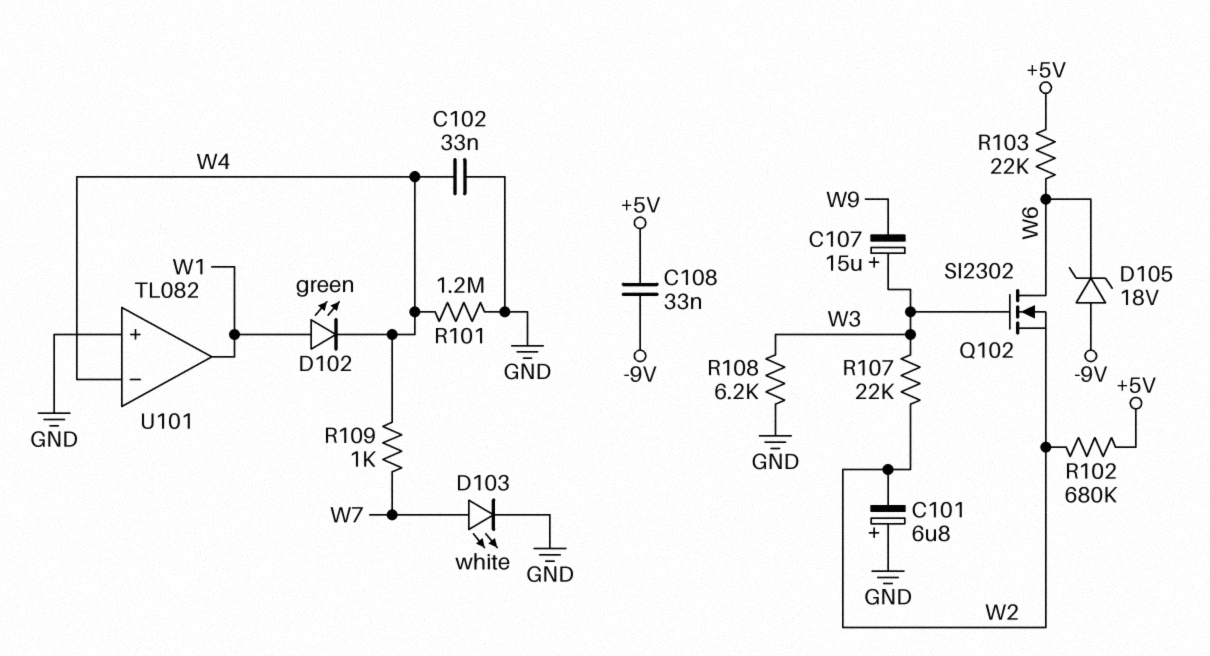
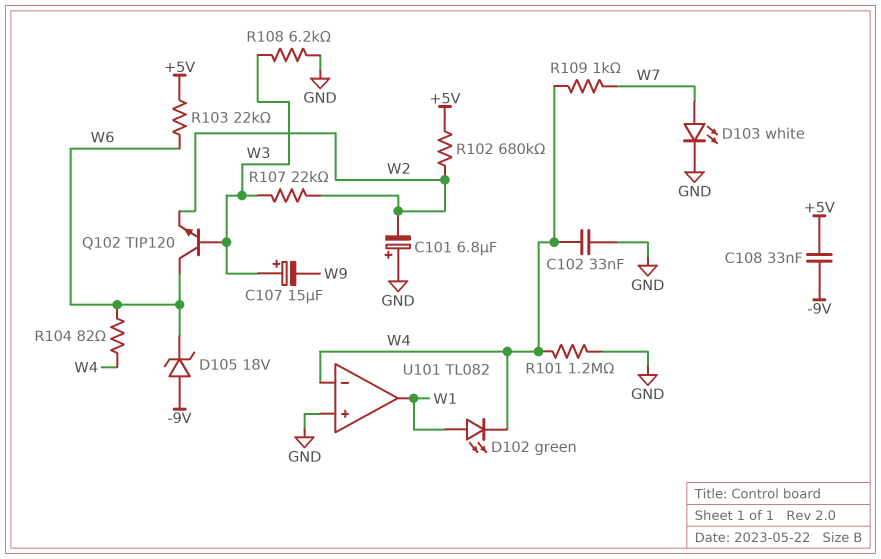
Q102: NMOS SI2302 (G W3, D W6, S W2) -> NPN TIP120 (B W3, C W6, E W2)
R104: none -> 82 (W4, W6)

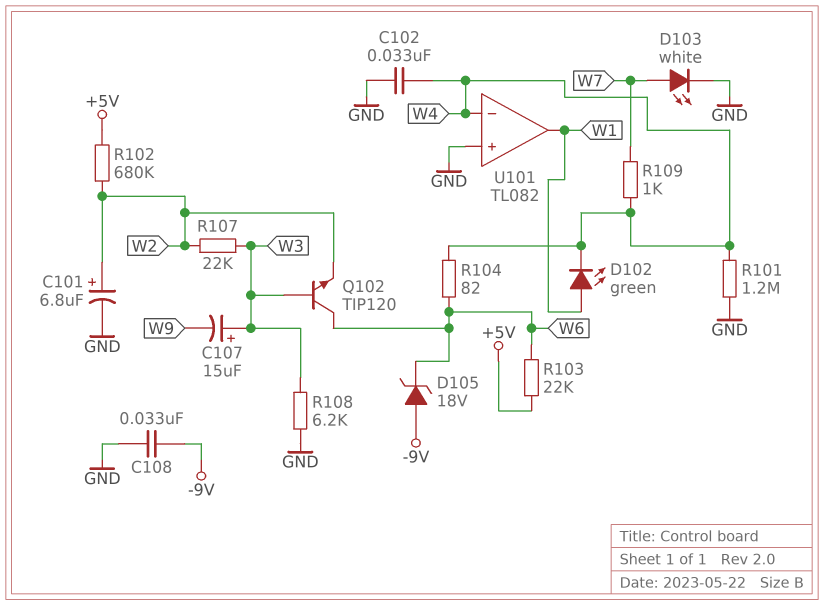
C101: 6.8uF (plus GND, minus W2) -> 6.8uF (plus W2, minus GND)
C108: 33nF (+5V, -9V) -> 33nF (-9V, GND)

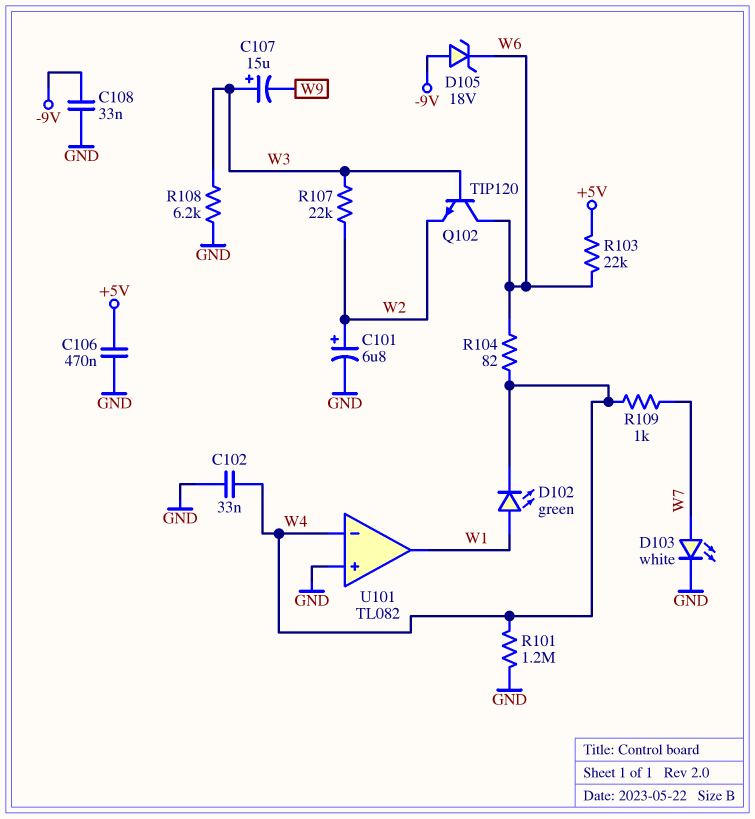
C106: none -> 470nF (+5V, GND)
R102: 680k (+5V, W2) -> none

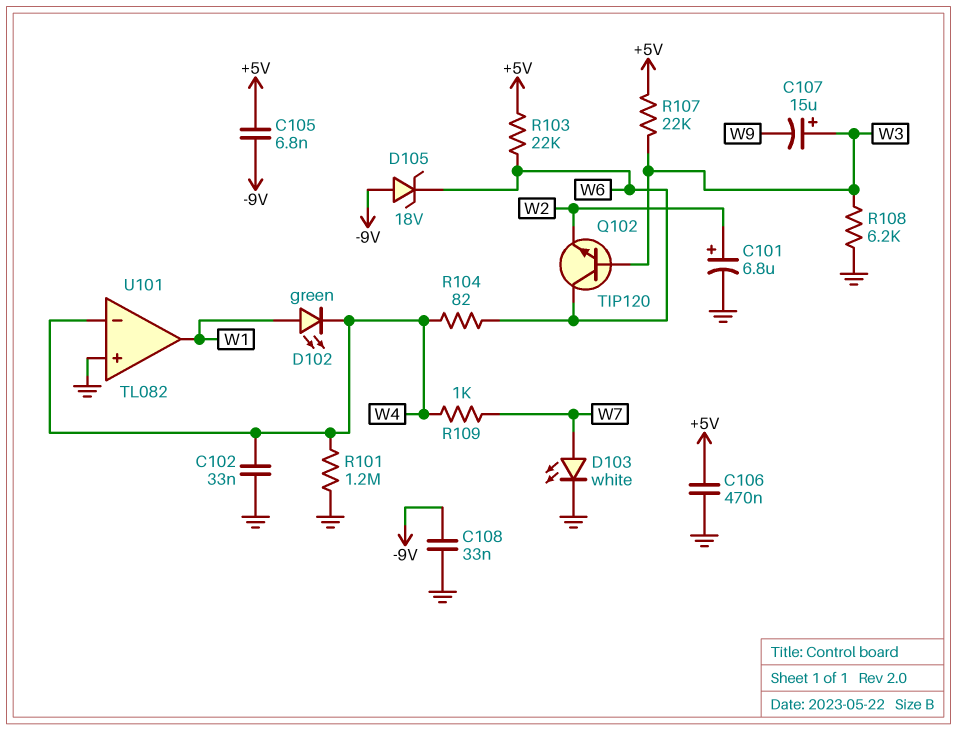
C105: none -> 6.8nF (+5V, -9V)
R107: 22k (W2, W3) -> 22k (+5V, W3)

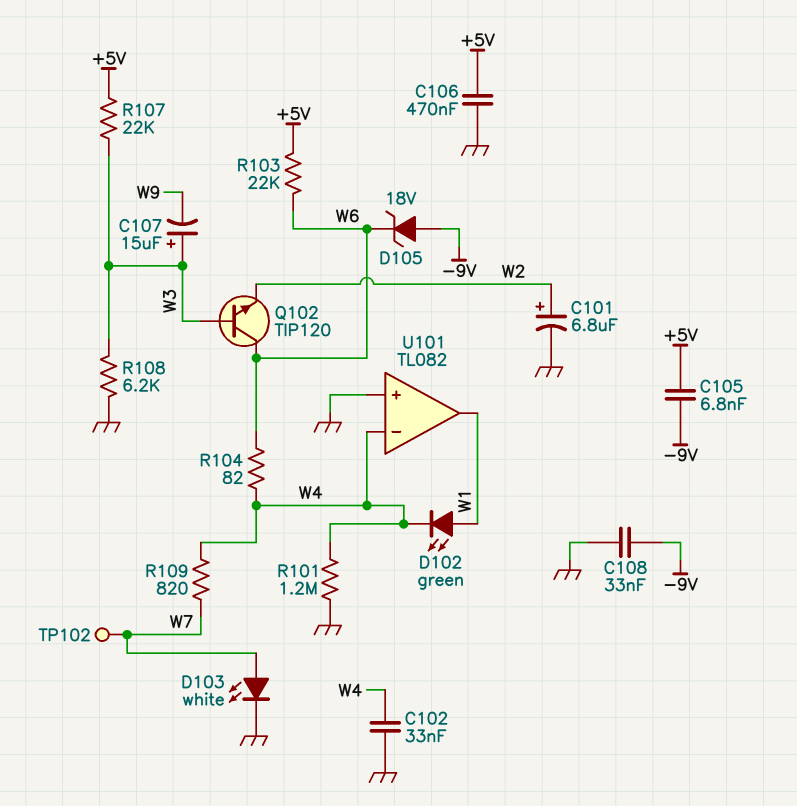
R109: 1k (W4, W7) -> 820 (W4, W7)
TP102: none -> test point (W7)

